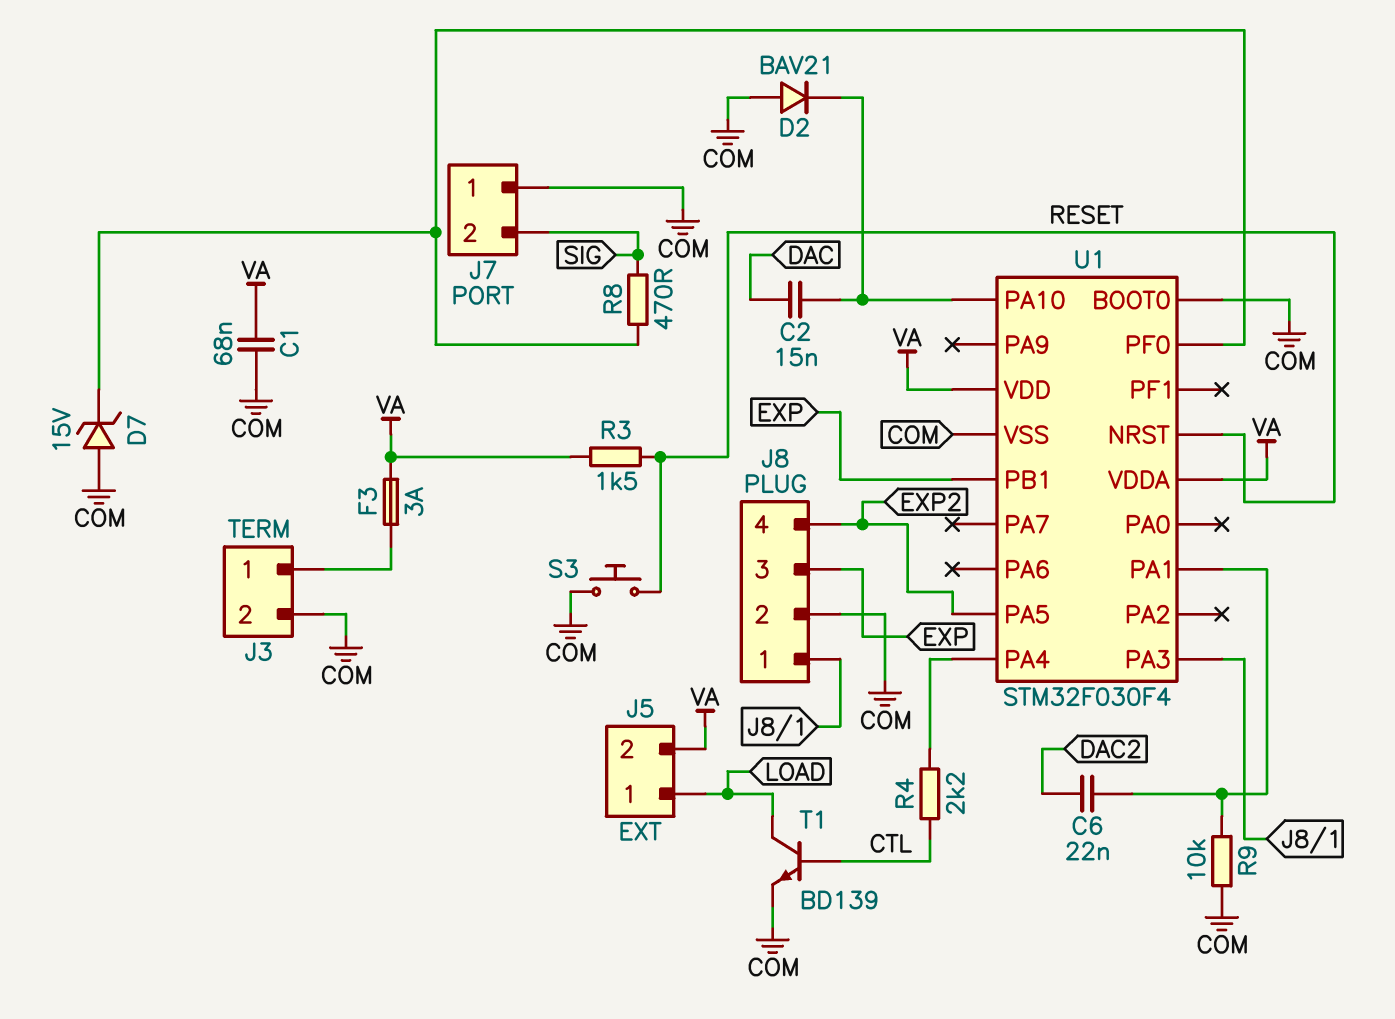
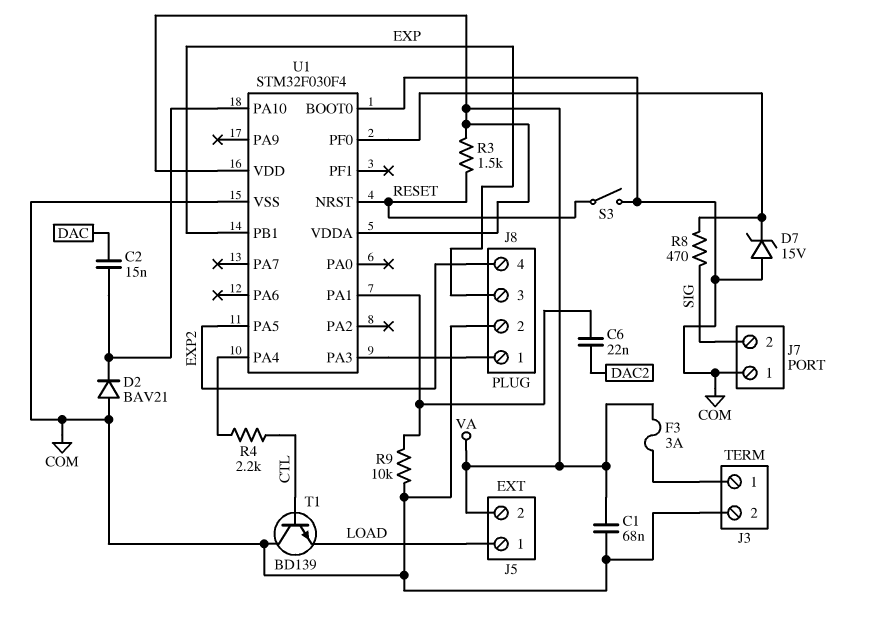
S3: button (COM, RESET) -> switch (COM, RESET)
T1: NPN BD139 (B CTL, C LOAD, E COM) -> NPN BD139 (B CTL, C COM, E LOAD)

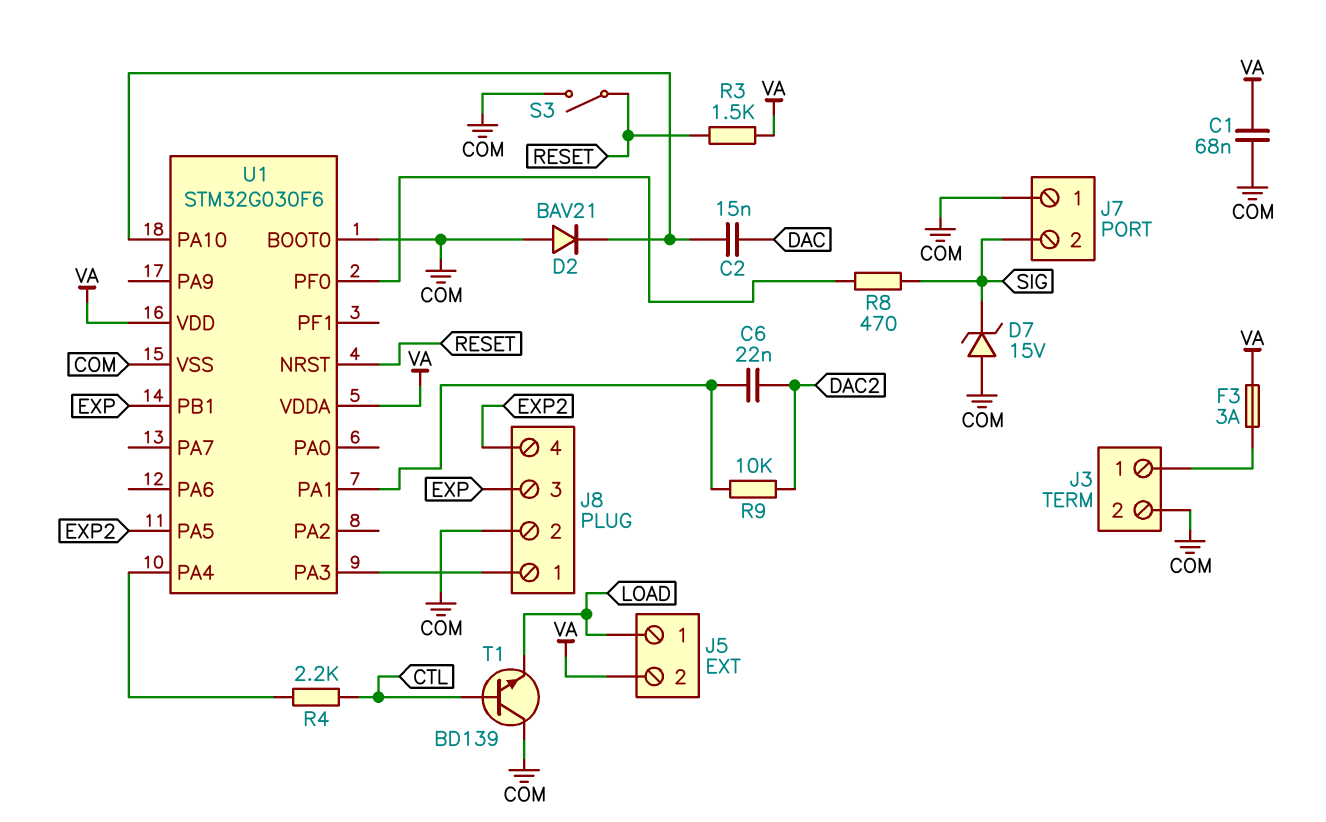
D7: zener 15V (A COM, K U1/PF0) -> zener 15V (A COM, K SIG)
R9: 10k (COM, U1/PA1) -> 10k (DAC2, U1/PA1)
U1: STM32F030F4 -> STM32G030F6

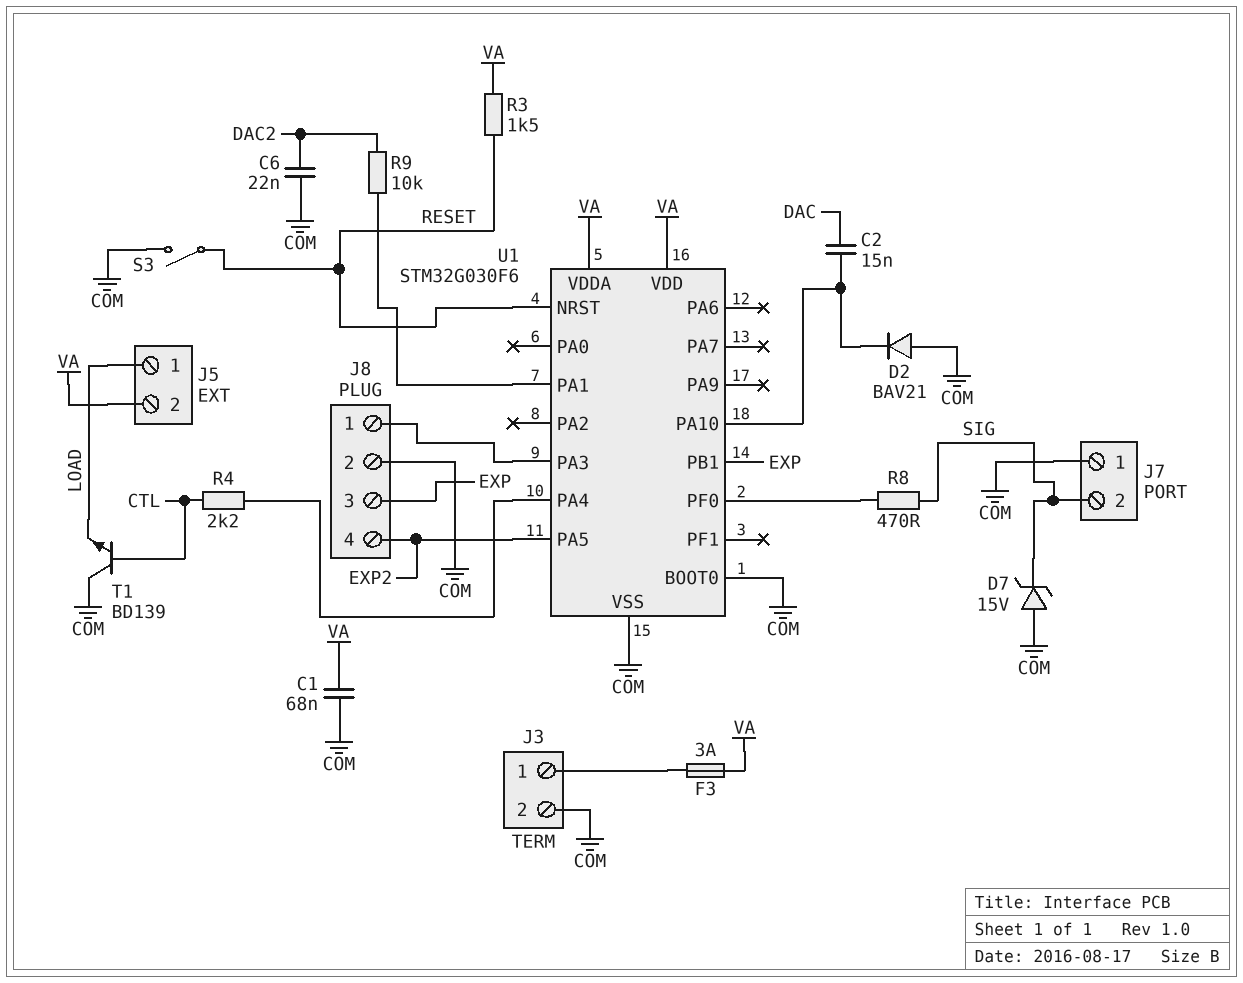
C6: 22nF (DAC2, U1/PA1) -> 22nF (COM, DAC2)

